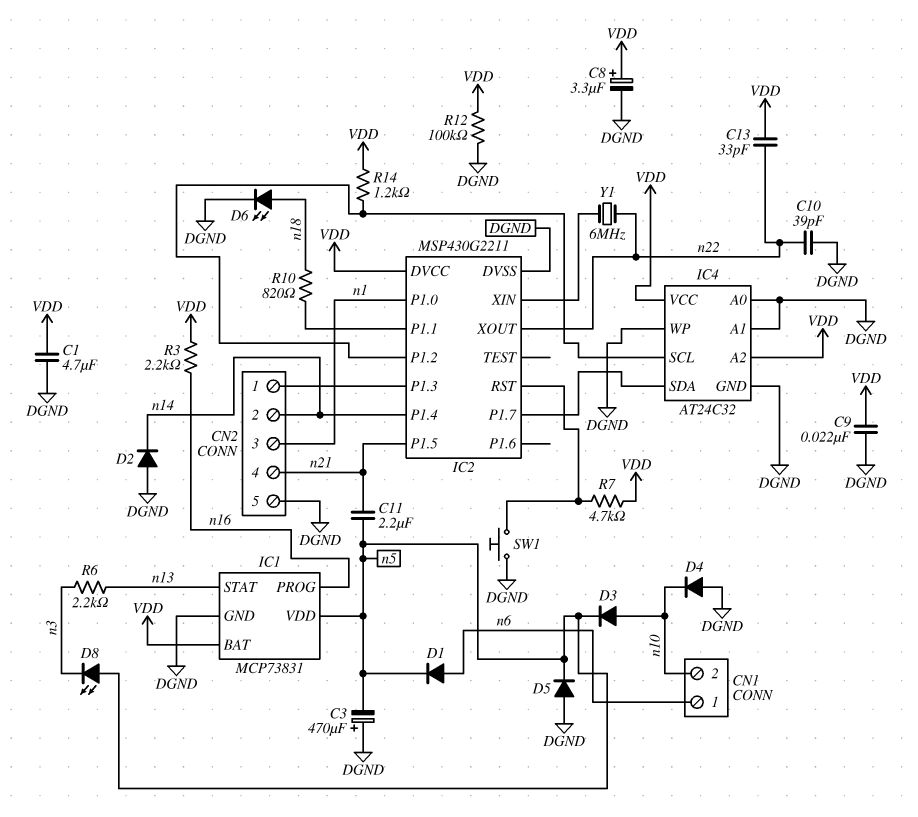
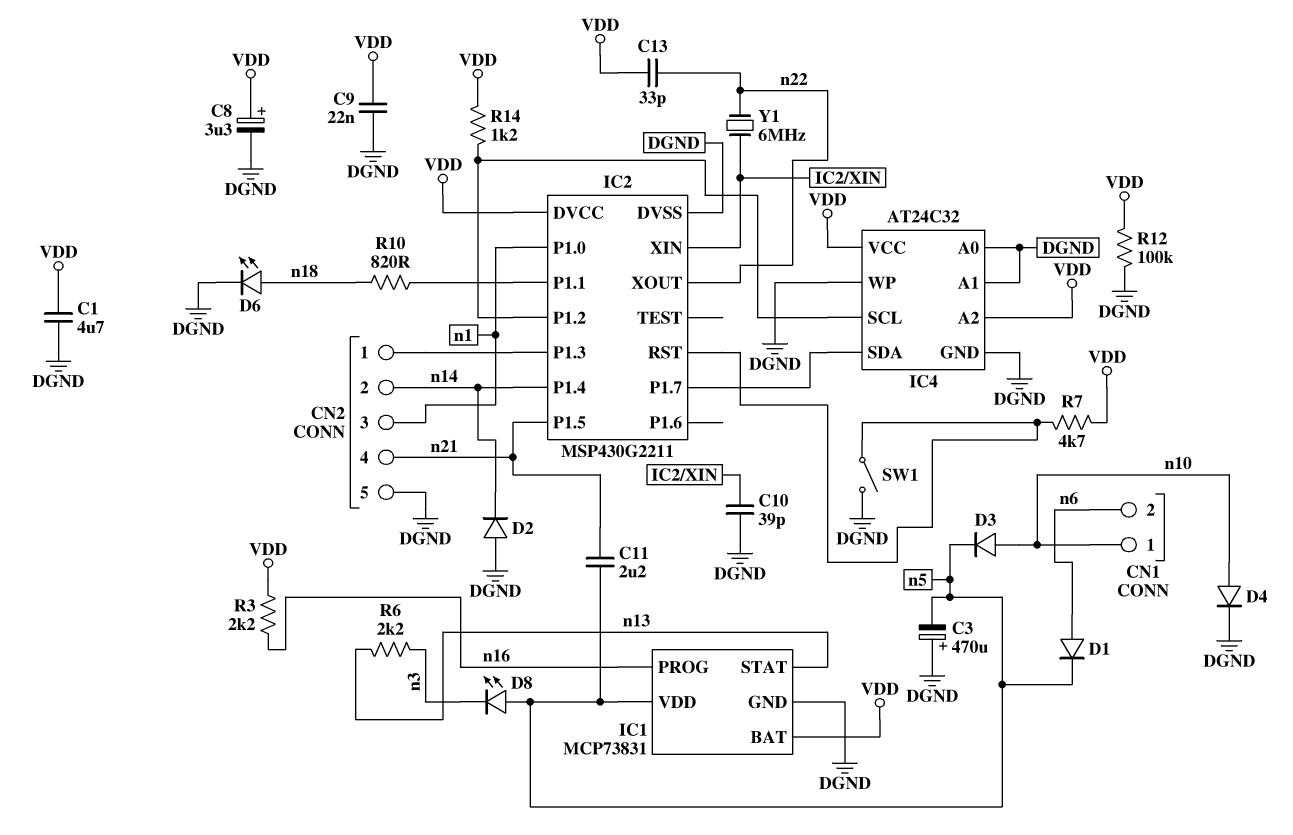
C10: 39pF (DGND, n22) -> 39pF (DGND, IC2/XIN)
CN1 pin 1: n6 -> n10
CN1 pin 2: n10 -> n6
D4: diode (A DGND, K n10) -> diode (A n10, K DGND)
D5: diode (A DGND, K n5) -> none
SW1: button (DGND, IC2/RST) -> switch (DGND, IC2/RST)

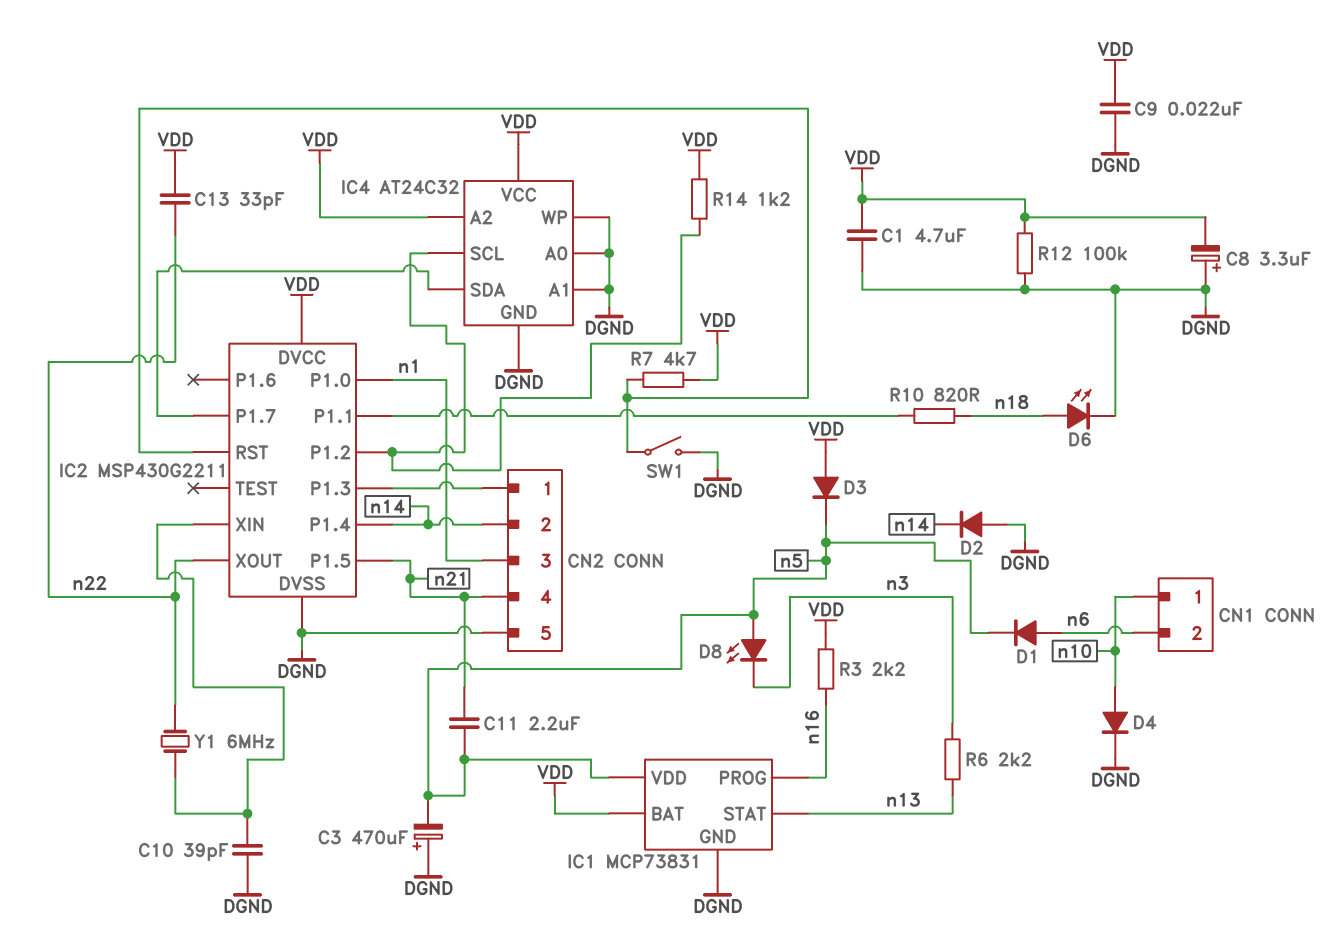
C8: 3.3uF (plus VDD, minus DGND) -> 3.3uF (plus DGND, minus VDD)
D3: diode (A n10, K n5) -> diode (A VDD, K n5)

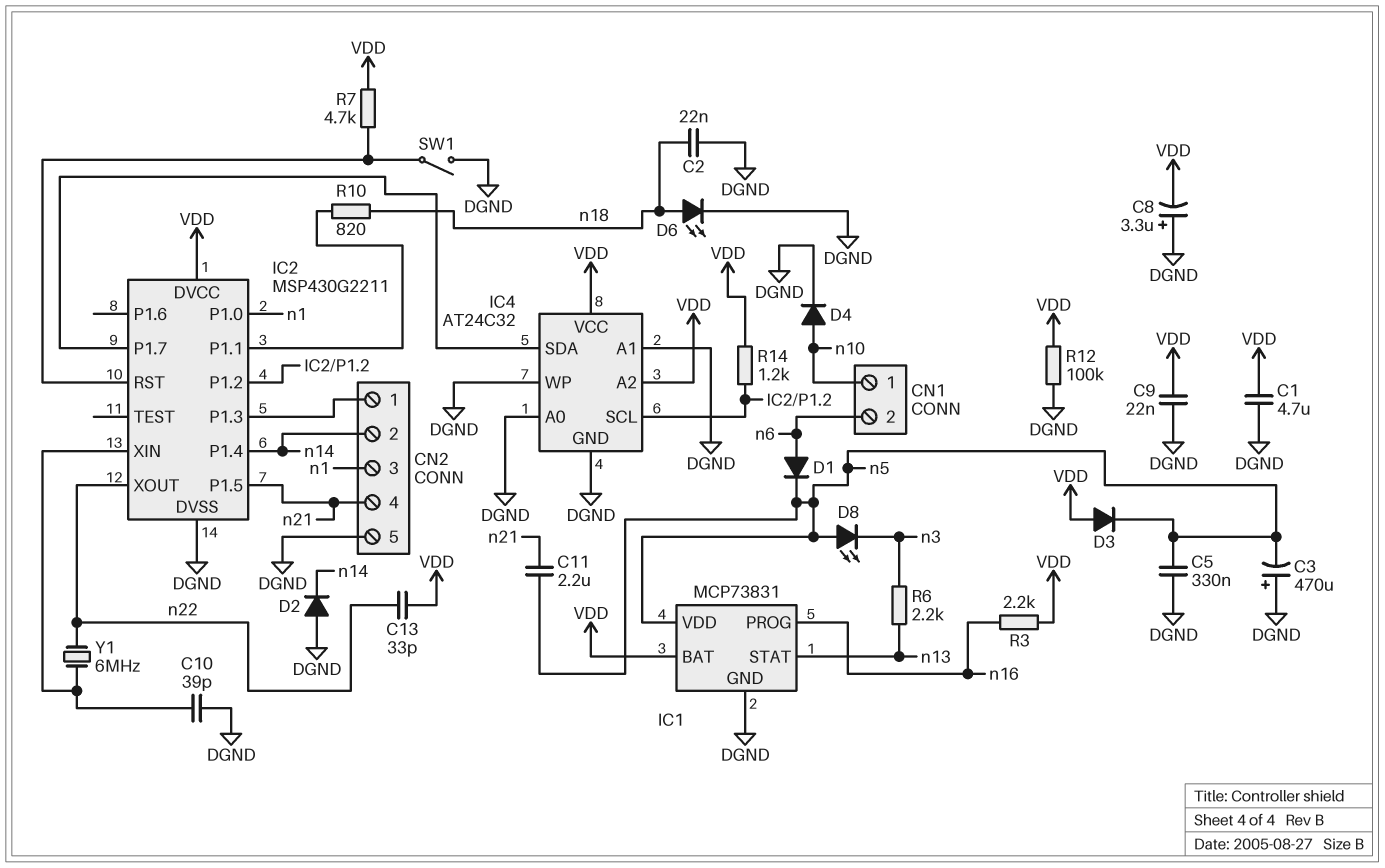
C2: none -> 22nF (DGND, n18)
C5: none -> 330nF (DGND, n5)

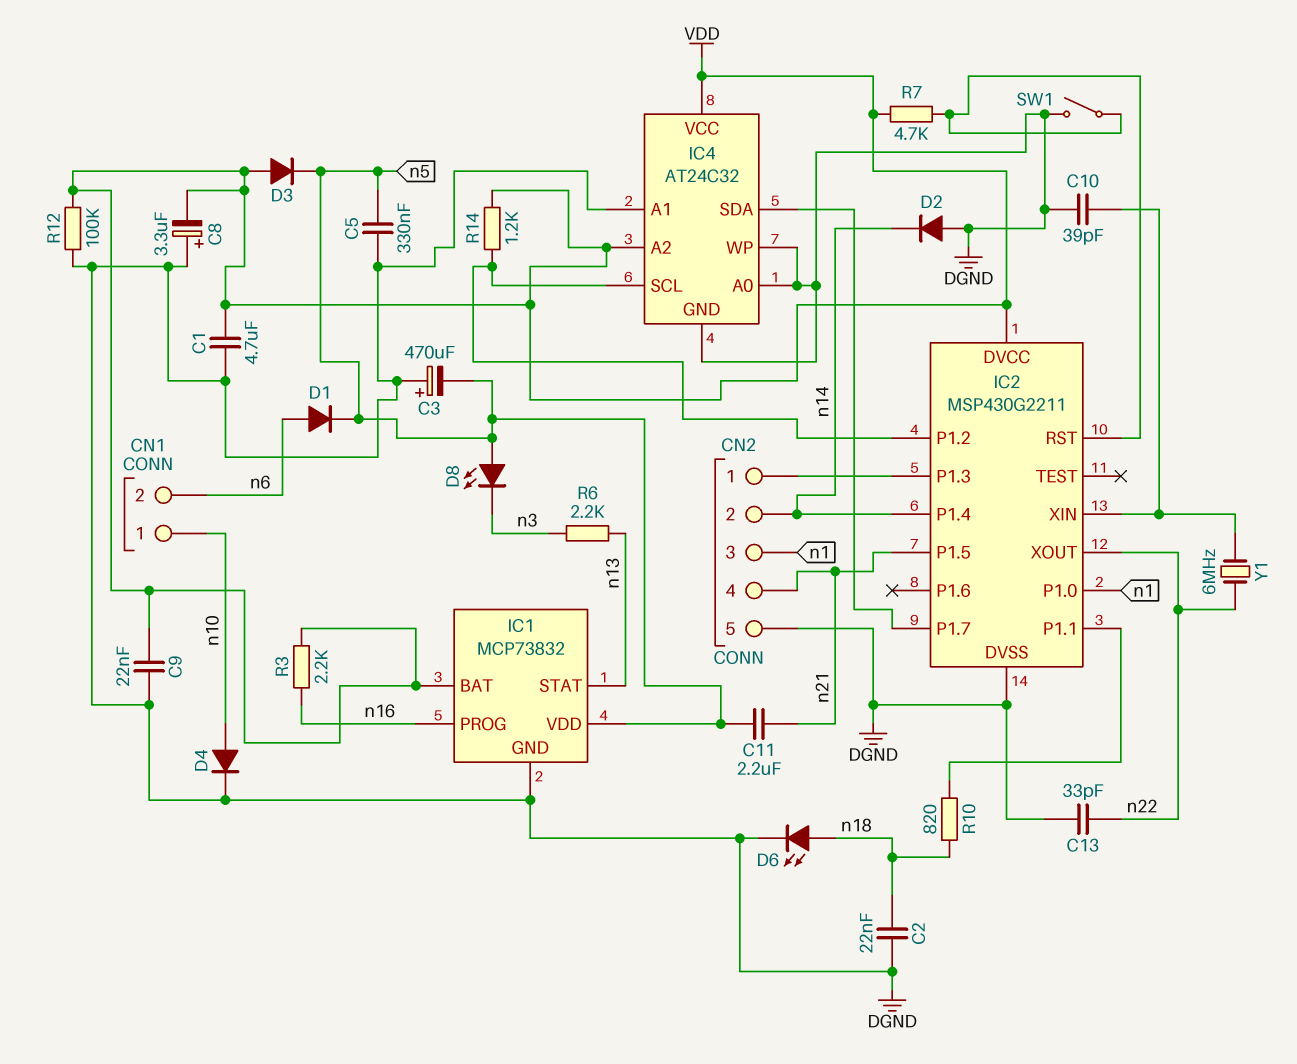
C13: 33pF (VDD, n22) -> 33pF (DGND, n22)
IC1: MCP73831 -> MCP73832

